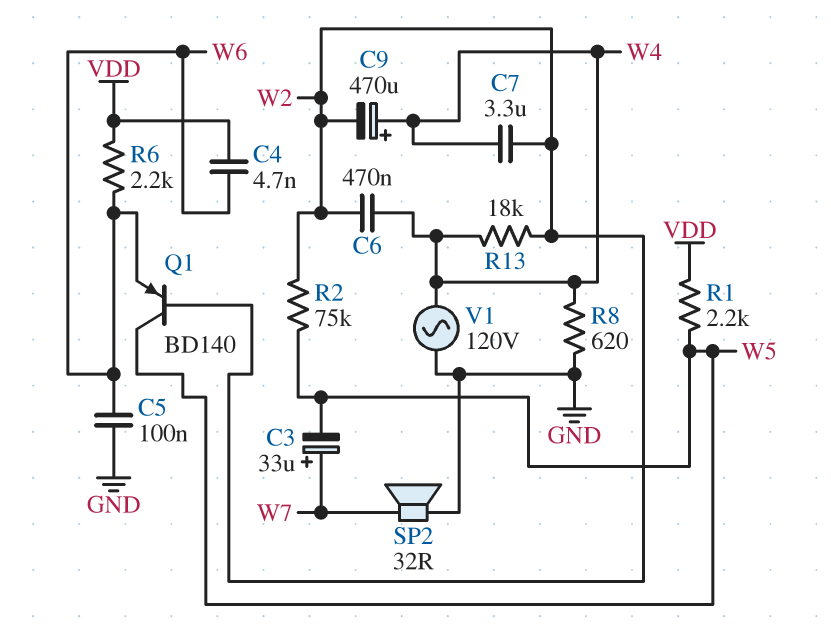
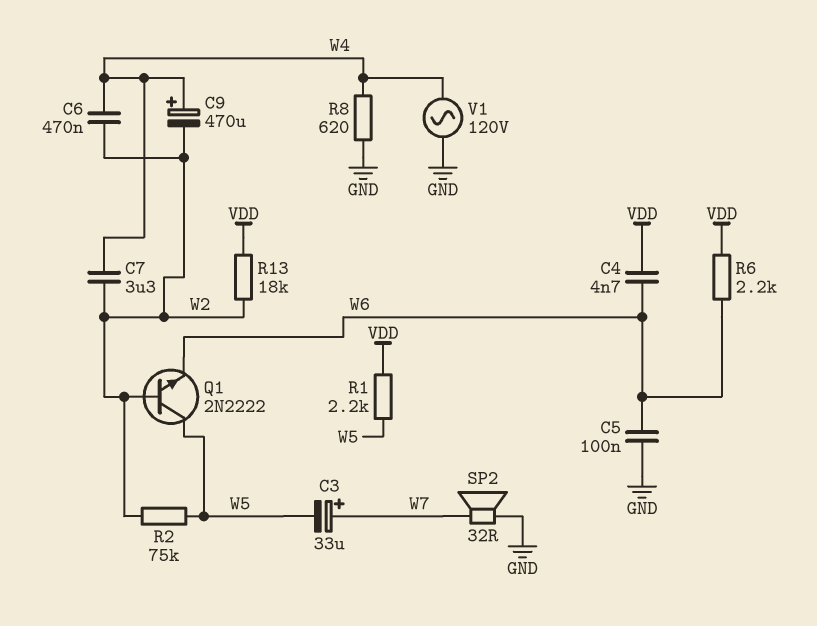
Q1: PNP BD140 (B W2, C W5, E W6) -> NPN 2N2222 (B W2, C W5, E W6)
R13: 18k (W2, W4) -> 18k (VDD, W2)

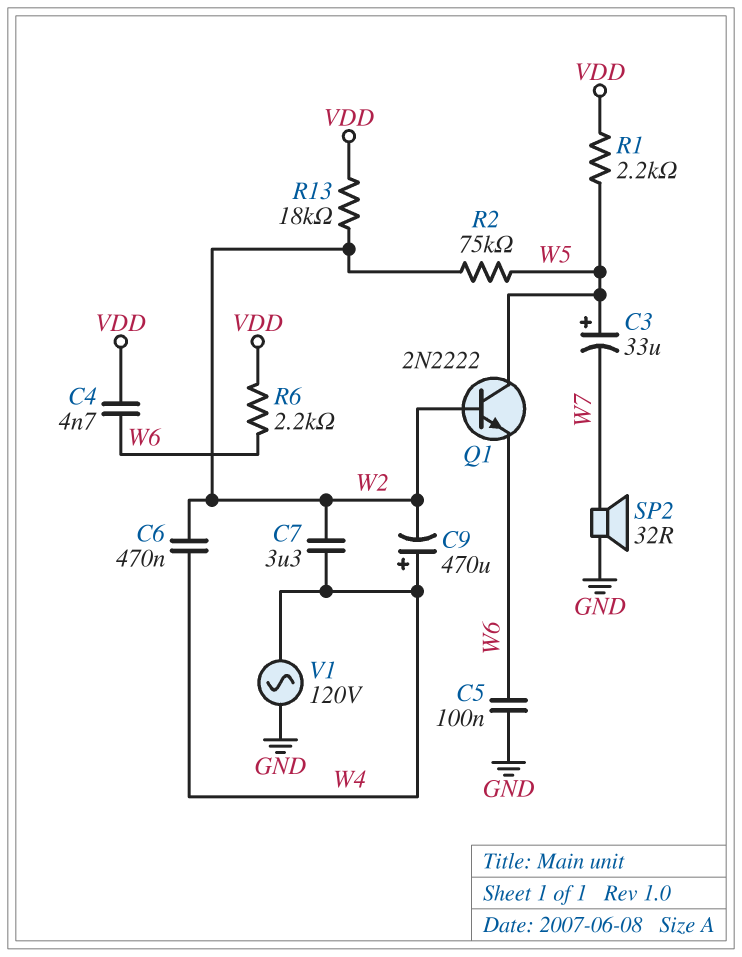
C3: 33uF (plus W7, minus W5) -> 33uF (plus W5, minus W7)
R8: 620 (GND, W4) -> none

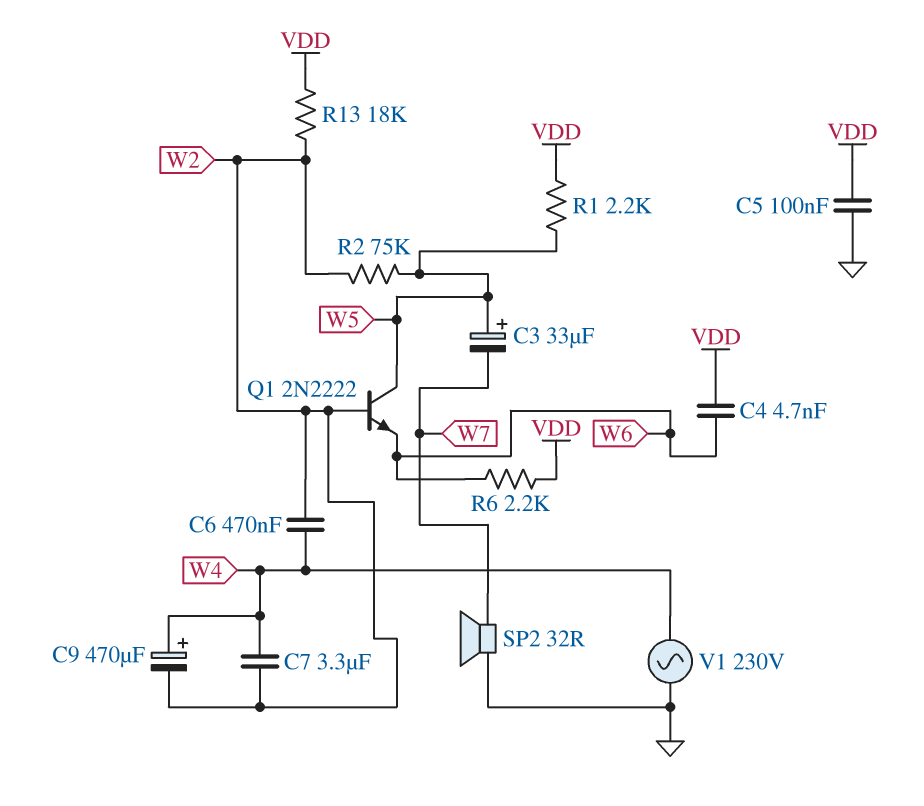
C5: 100nF (GND, W6) -> 100nF (GND, VDD)
V1: AC 120V (GND, W4) -> AC 230V (GND, W4)

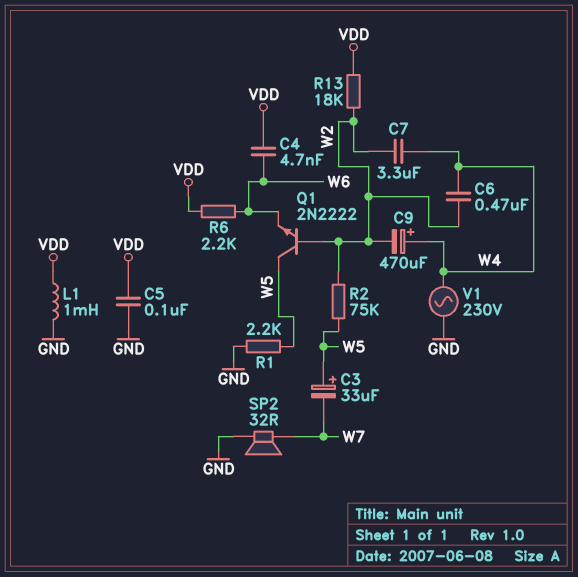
L1: none -> 1mH (GND, VDD)
R1: 2.2k (VDD, W5) -> 2.2k (GND, W5)

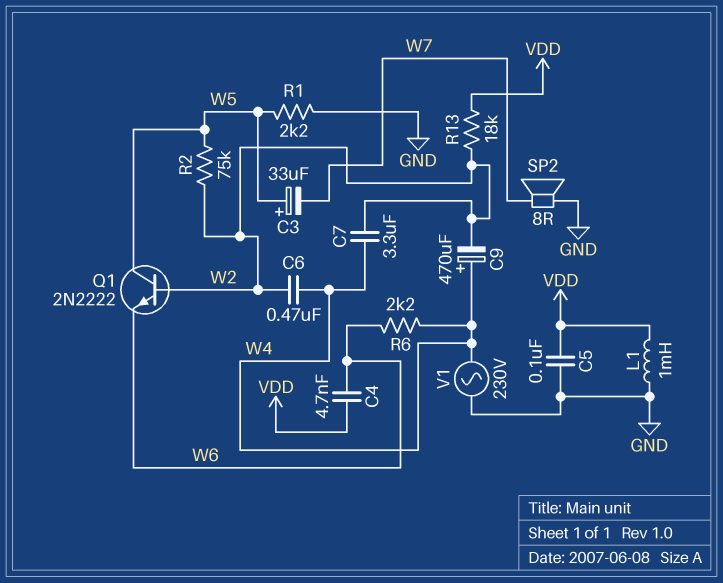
R6: 2.2k (VDD, W6) -> 2.2k (W4, W6)
SP2: speaker 32R (GND, W7) -> speaker 8R (GND, W7)

